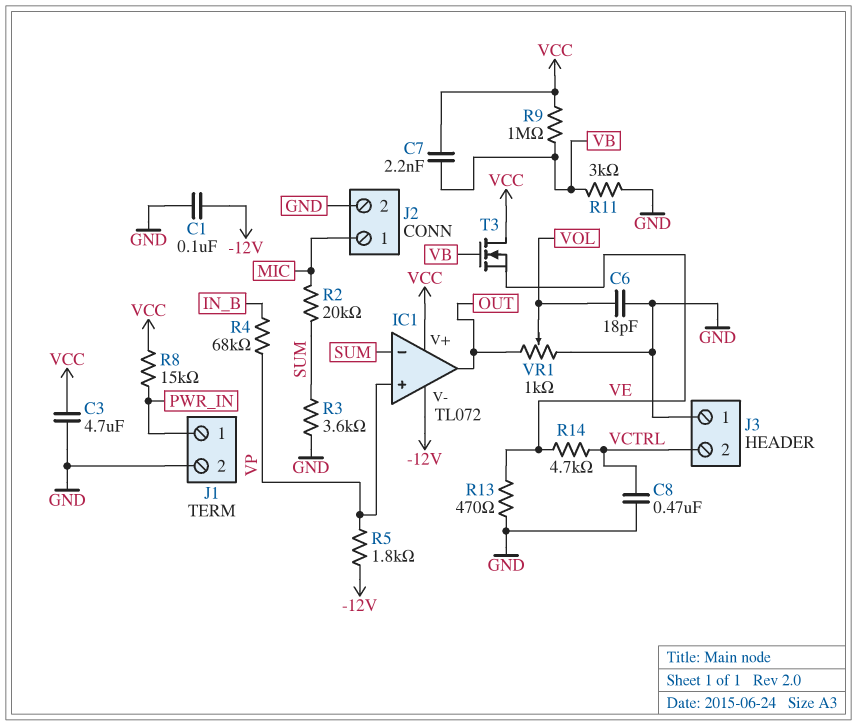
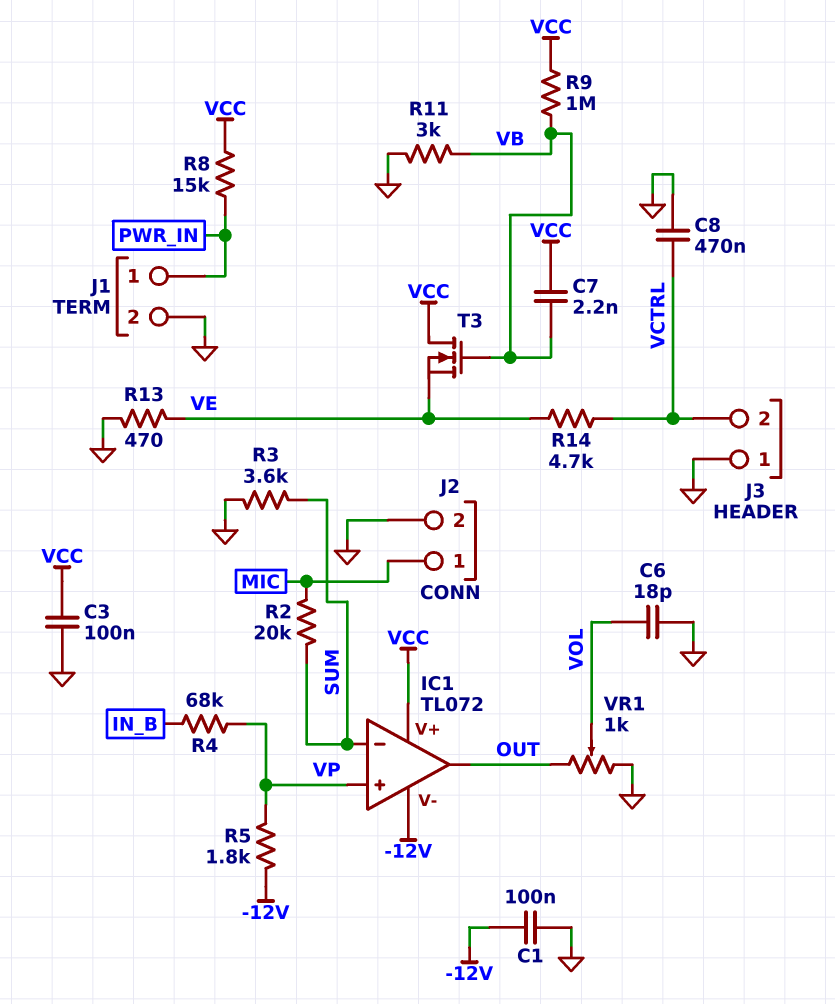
C3: 4.7uF (GND, VCC) -> 100nF (GND, VCC)

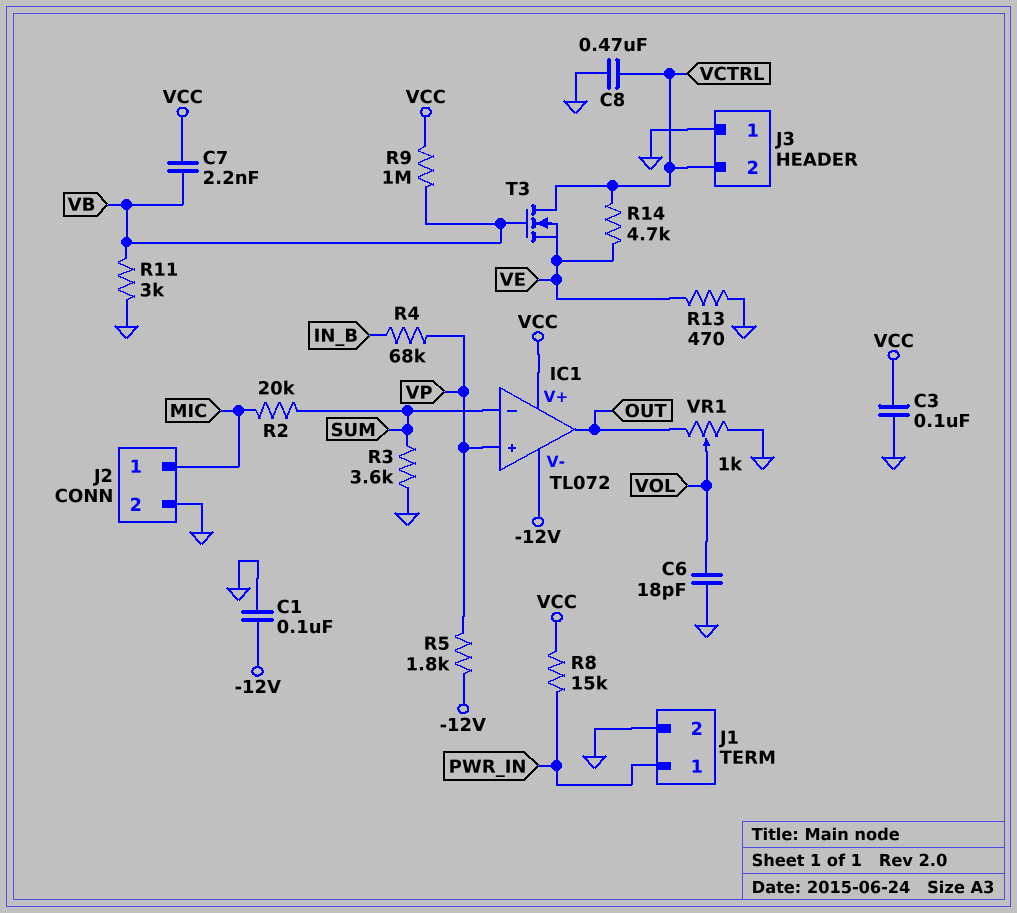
T3: NMOS (G VB, D VCC, S VE) -> NMOS (G VB, D VCTRL, S VE)

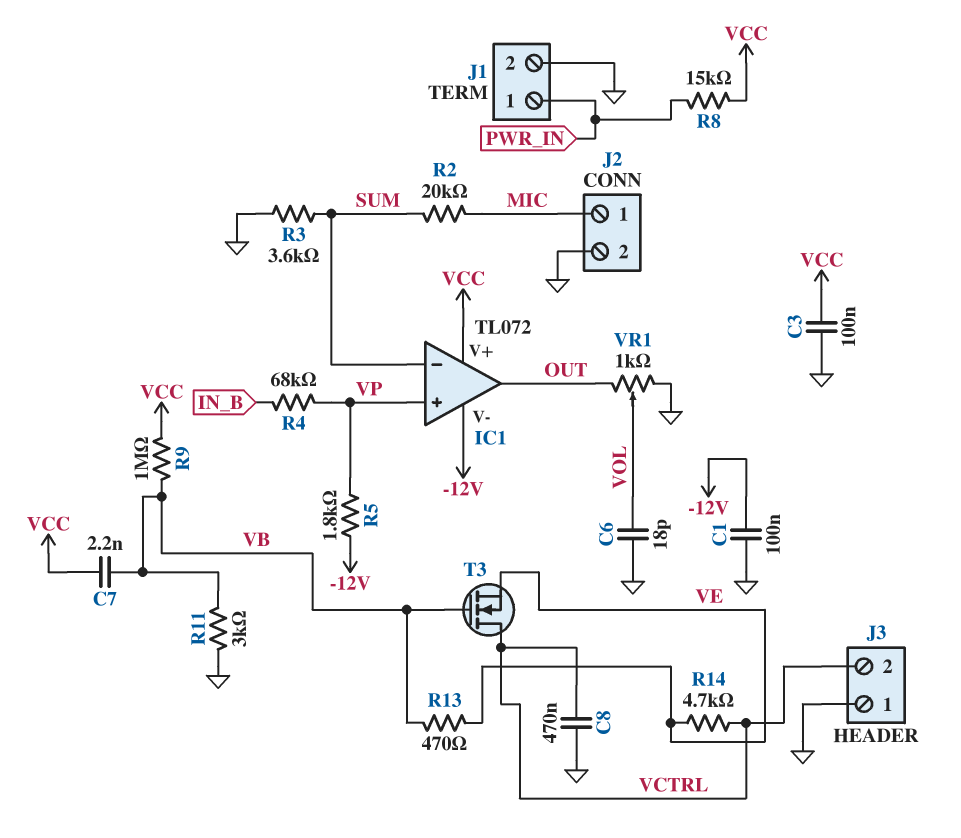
R13: 470 (GND, VE) -> 470 (VB, VE)

